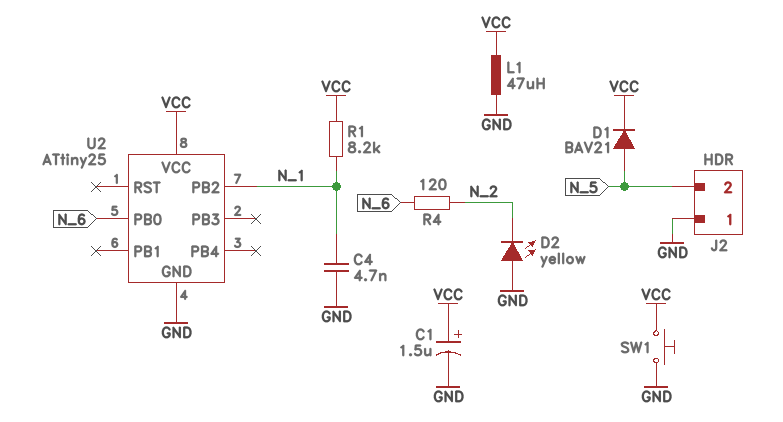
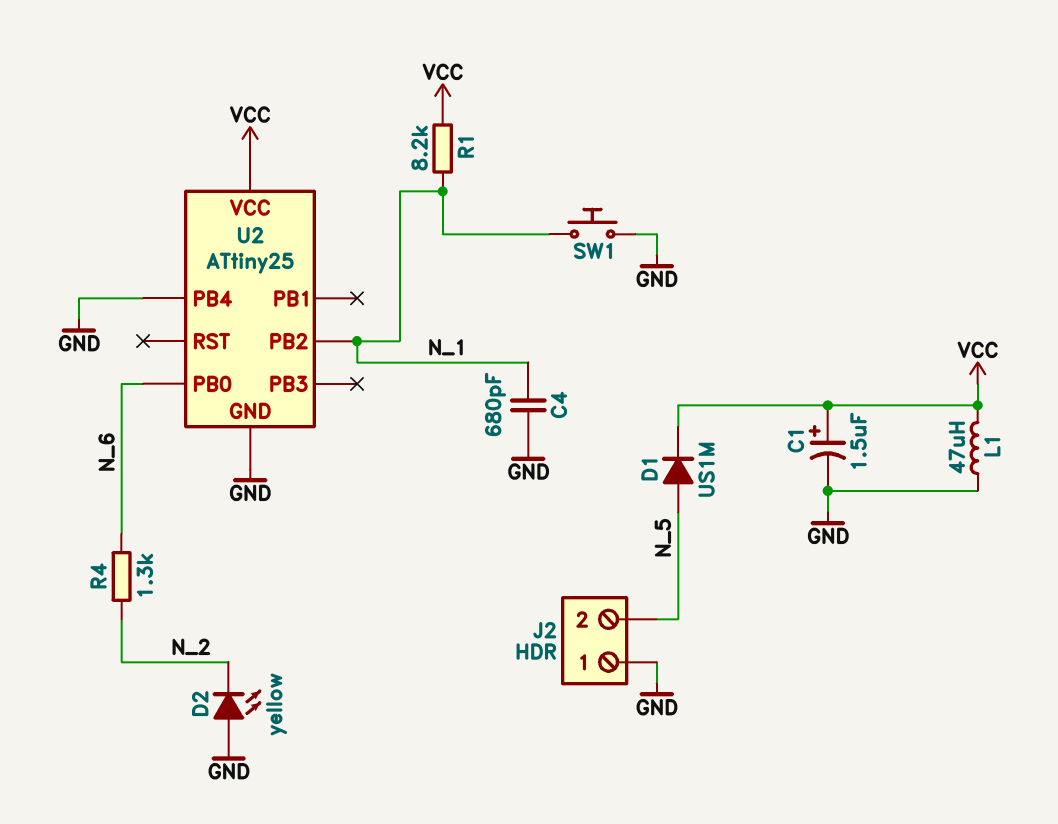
C4: 4.7nF (GND, N_1) -> 680pF (GND, N_1)
D1: diode BAV21 (A N_5, K VCC) -> diode US1M (A N_5, K VCC)
R4: 120 (N_2, N_6) -> 1.3k (N_2, N_6)
SW1: button (GND, VCC) -> button (GND, N_1)
U2 pin PB4: none -> GND

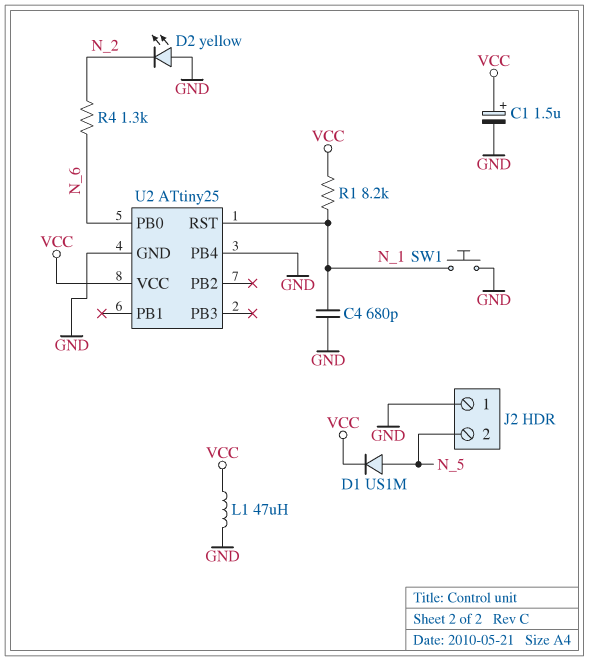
U2 pin PB2: N_1 -> none
U2 pin RST: none -> N_1

